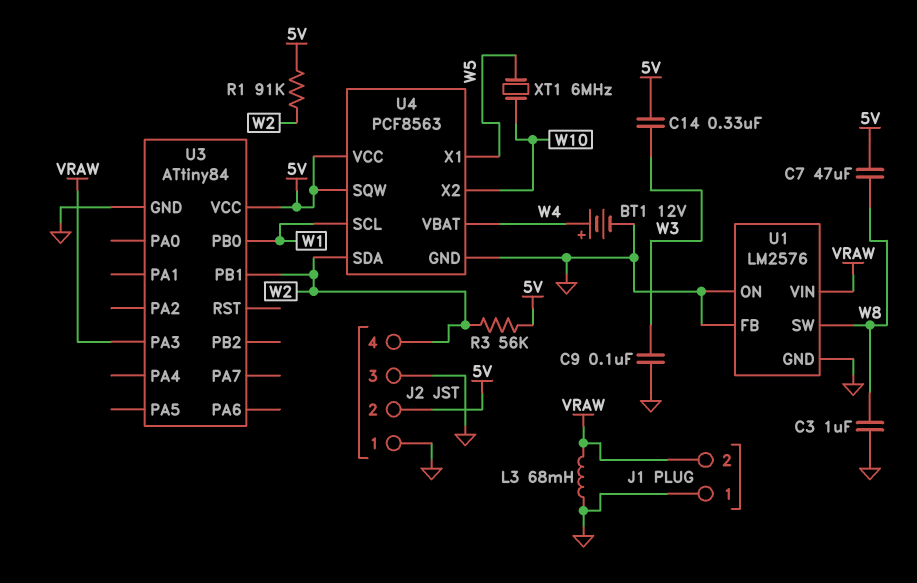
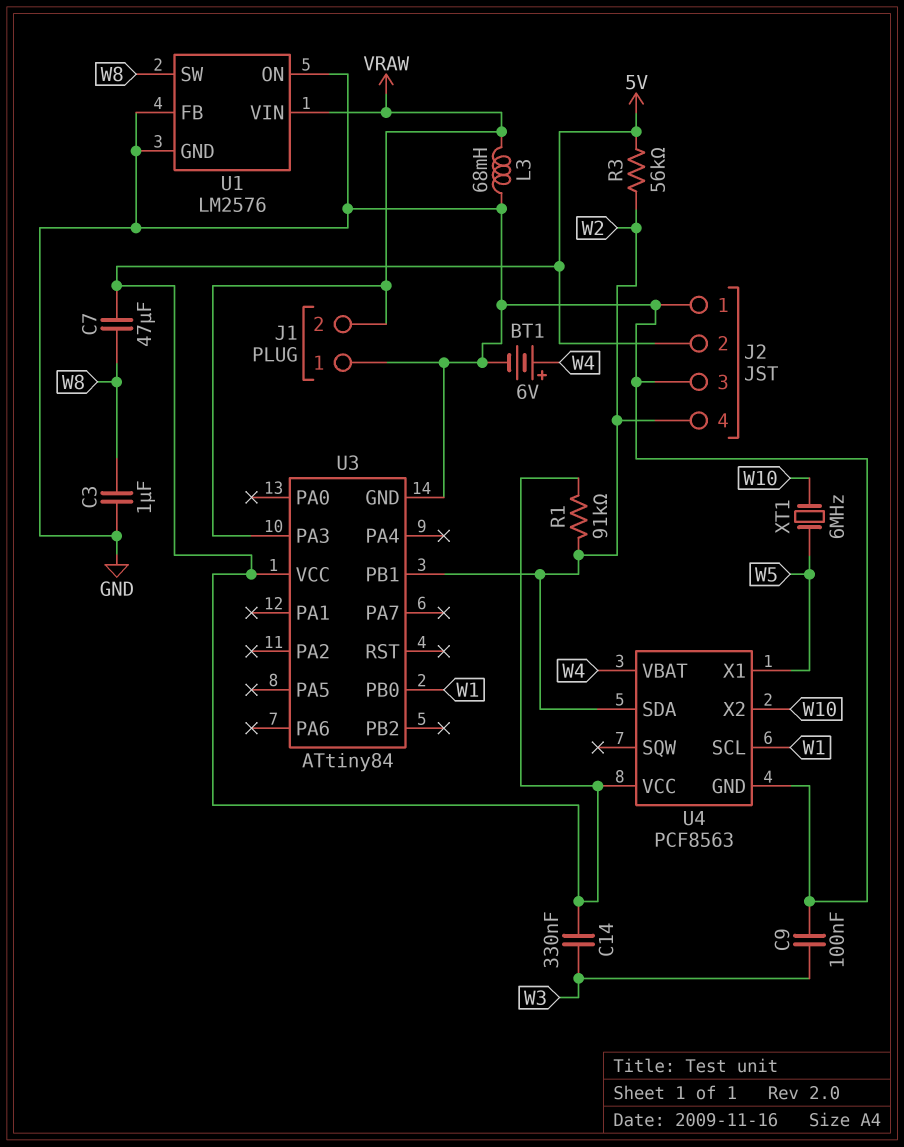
BT1: 12V (plus W4, minus GND) -> 6V (plus W4, minus GND)
U4 pin SQW: 5V -> none

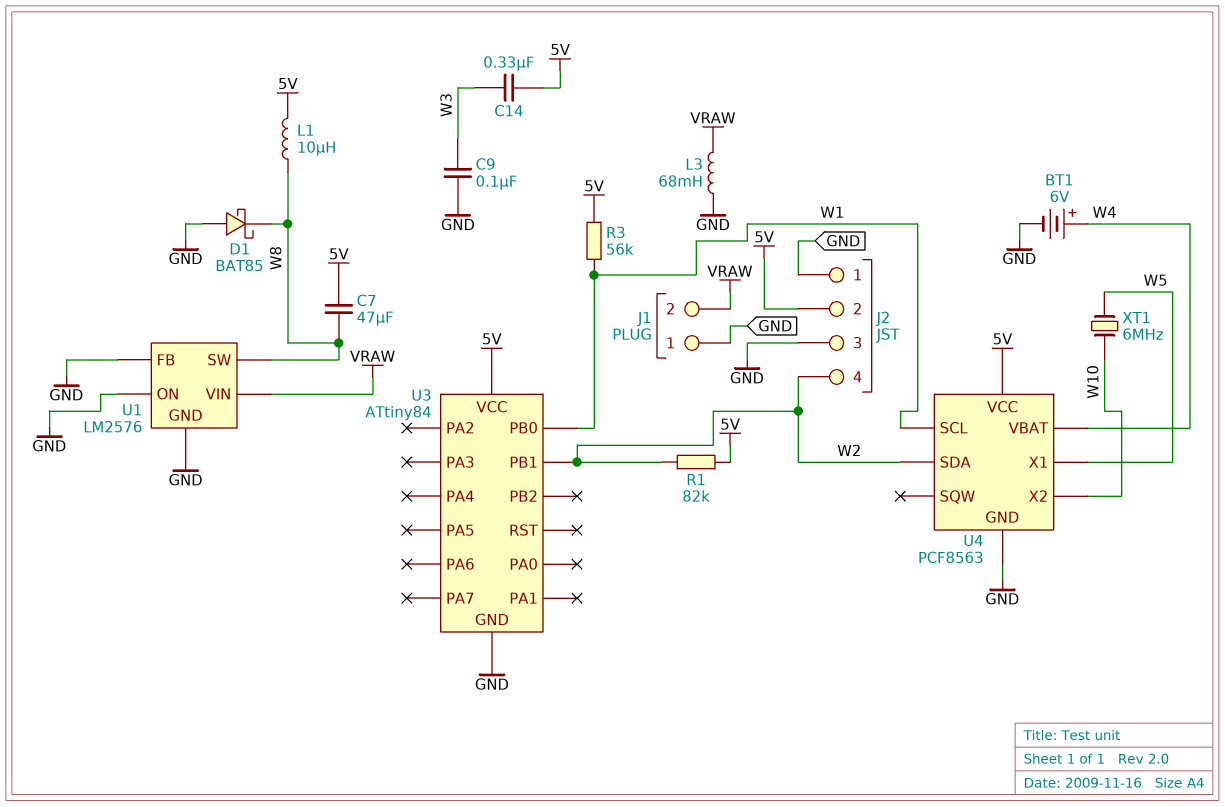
C3: 1uF (GND, W8) -> none
D1: none -> schottky BAT85 (A GND, K W8)
L1: none -> 10uH (5V, W8)
R1: 91k (5V, W2) -> 82k (5V, W2)
R3: 56k (5V, W2) -> 56k (5V, W1)
U3 pin PA3: VRAW -> none

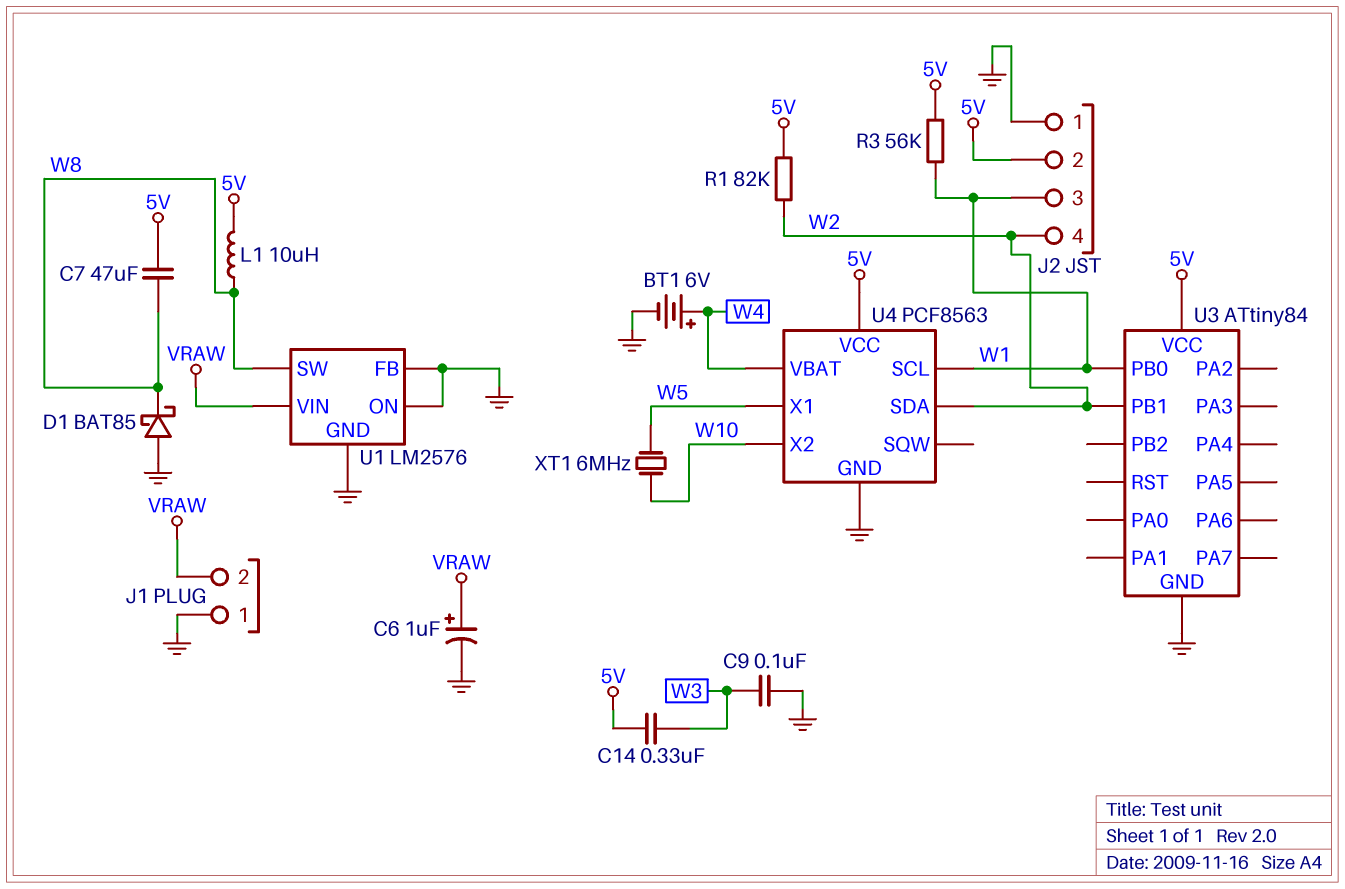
C6: none -> 1uF (plus VRAW, minus GND)
J2 pin 3: GND -> W1
L3: 68mH (GND, VRAW) -> none

